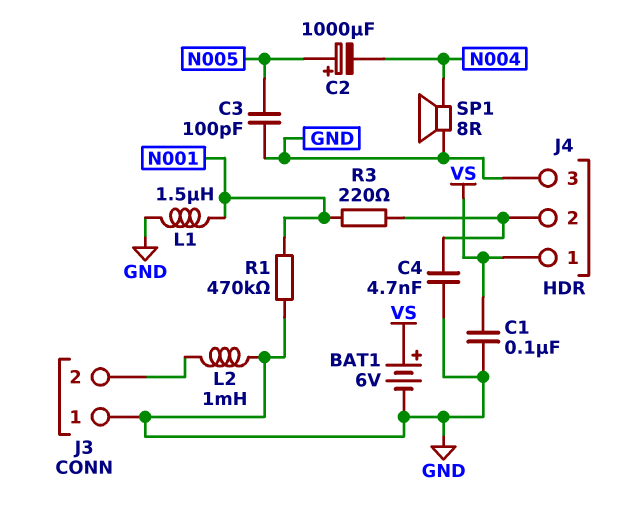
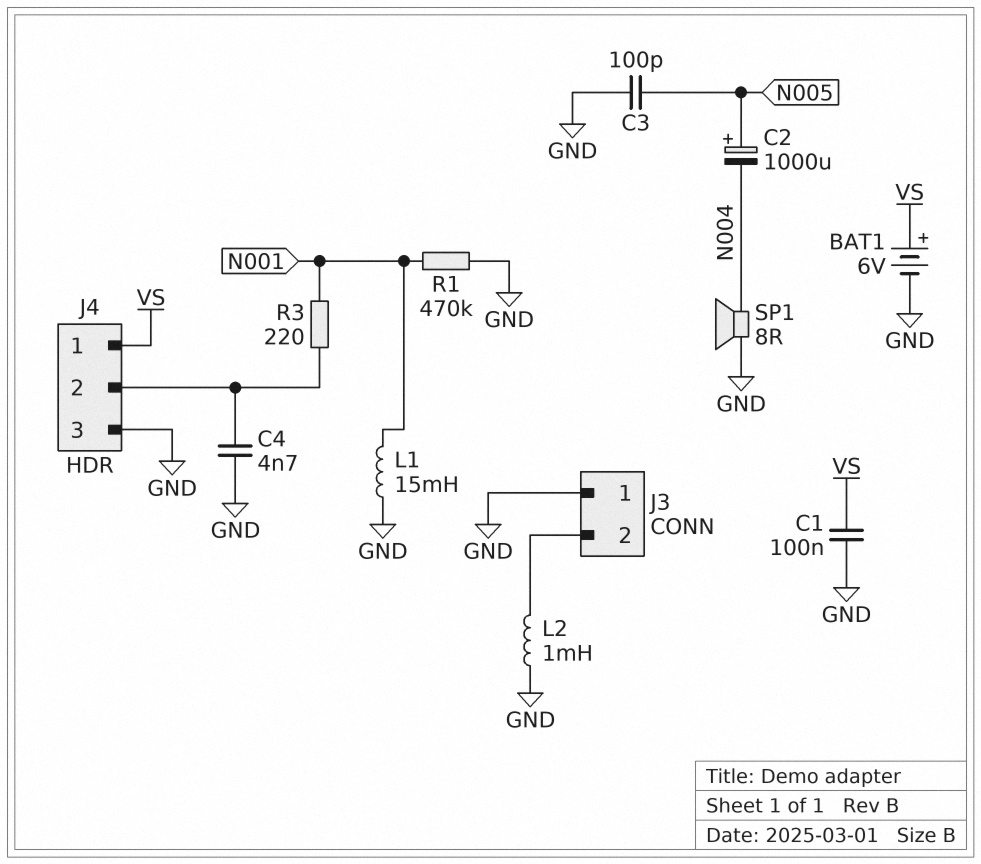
L1: 1.5uH (GND, N001) -> 15mH (GND, N001)

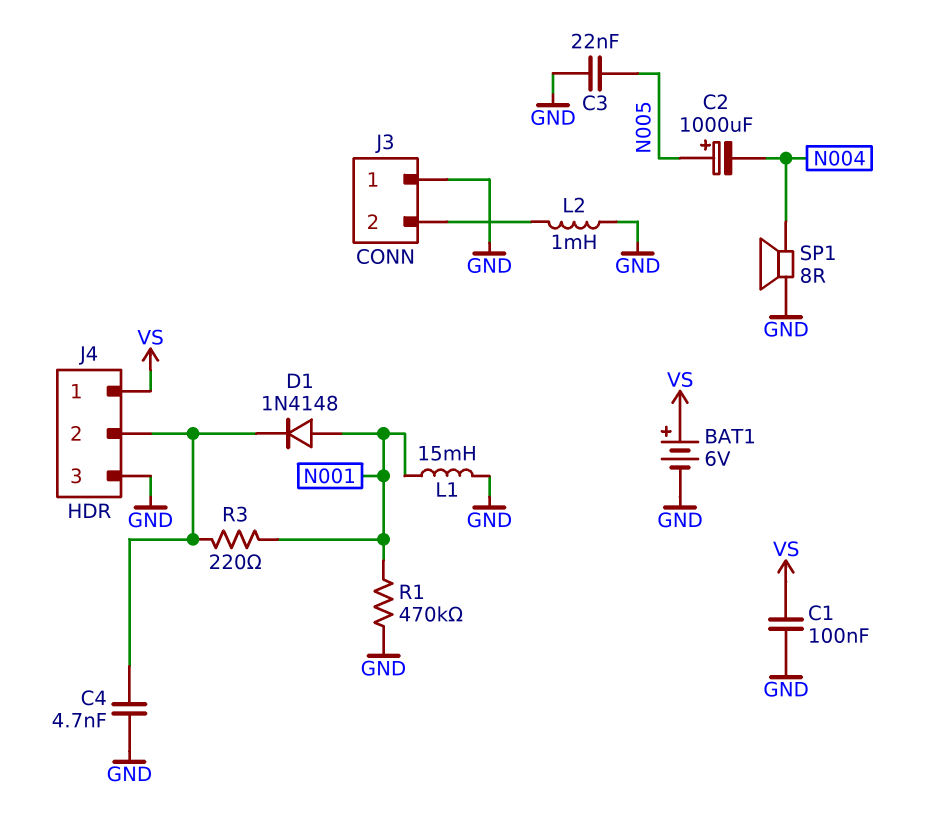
C3: 100pF (GND, N005) -> 22nF (GND, N005)
D1: none -> diode 1N4148 (A N001, K J4/2)

